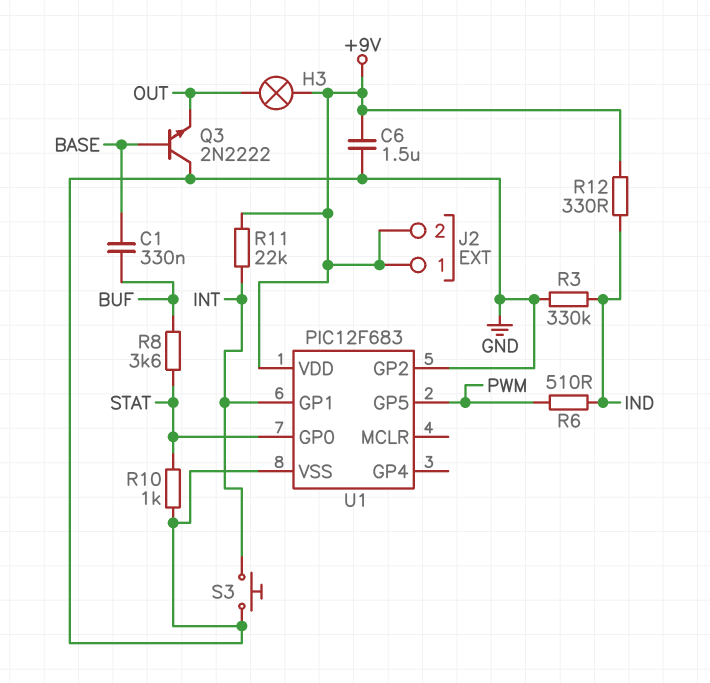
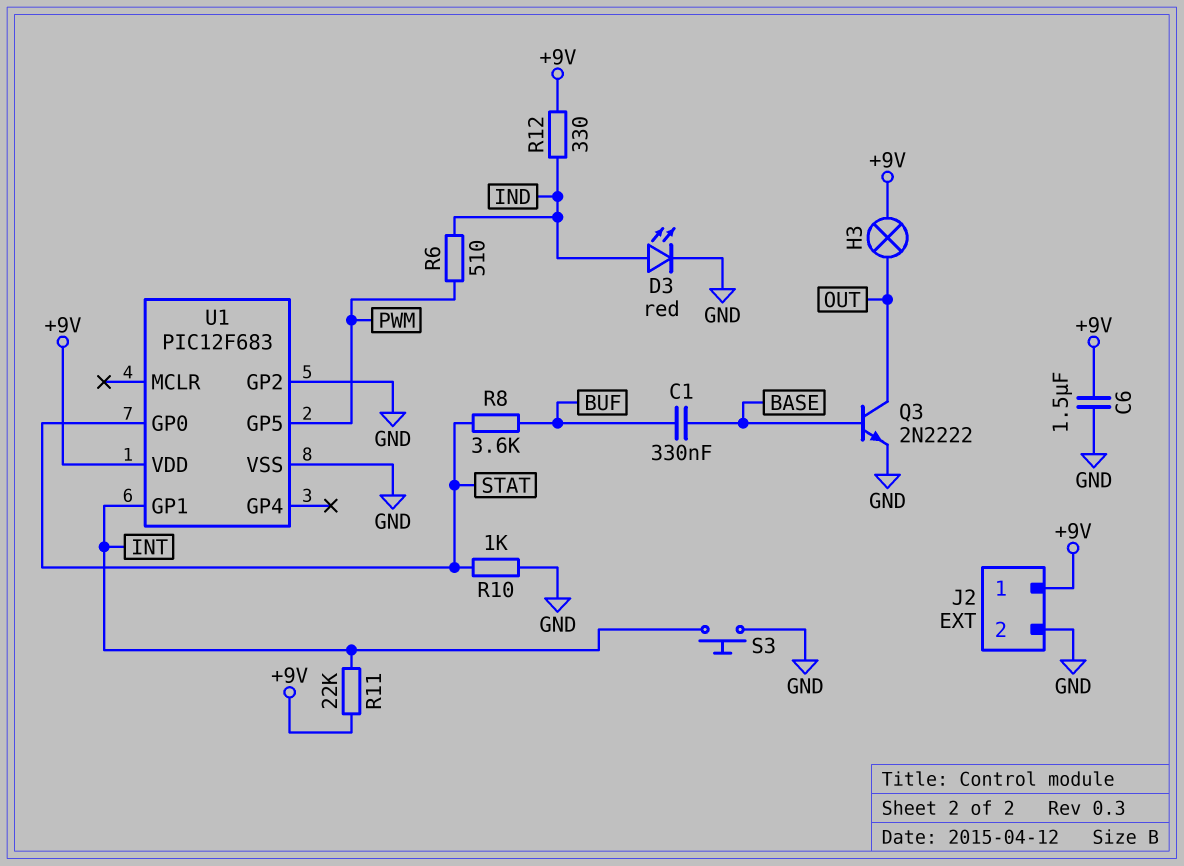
D3: none -> LED red (A IND, K GND)
J2 pin 2: +9V -> GND
Q3: NPN 2N2222 (B BASE, C GND, E OUT) -> NPN 2N2222 (B BASE, C OUT, E GND)
R3: 330k (GND, IND) -> none

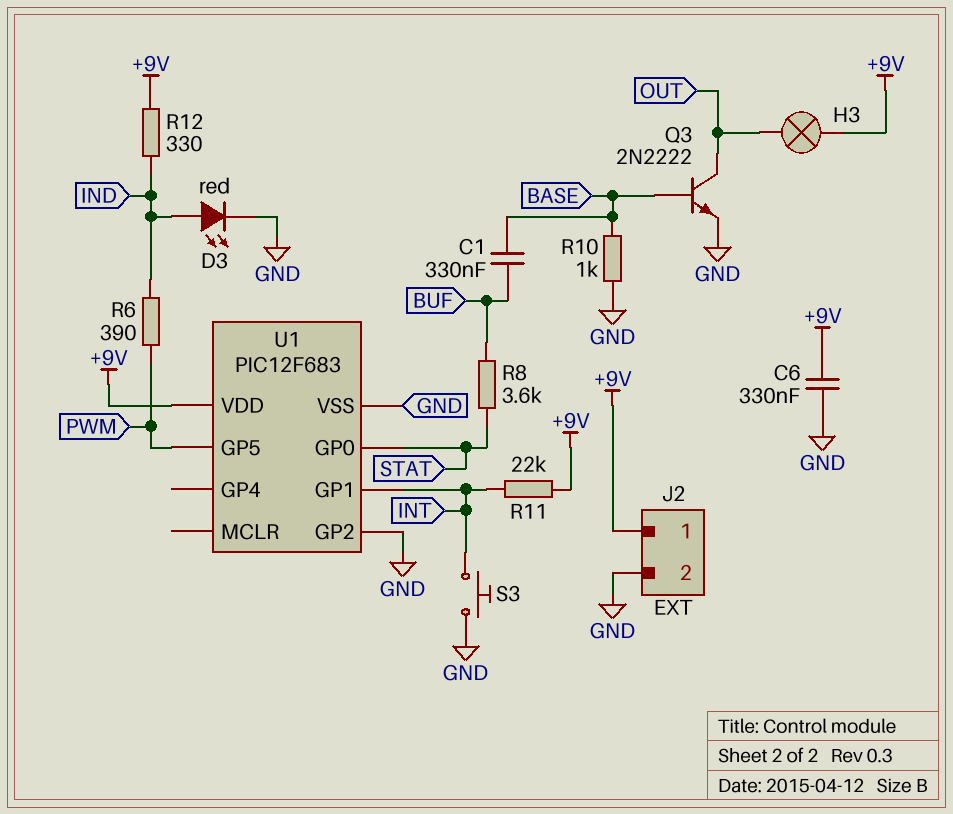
C6: 1.5uF (+9V, GND) -> 330nF (+9V, GND)
R6: 510 (IND, PWM) -> 390 (IND, PWM)
R10: 1k (GND, STAT) -> 1k (BASE, GND)

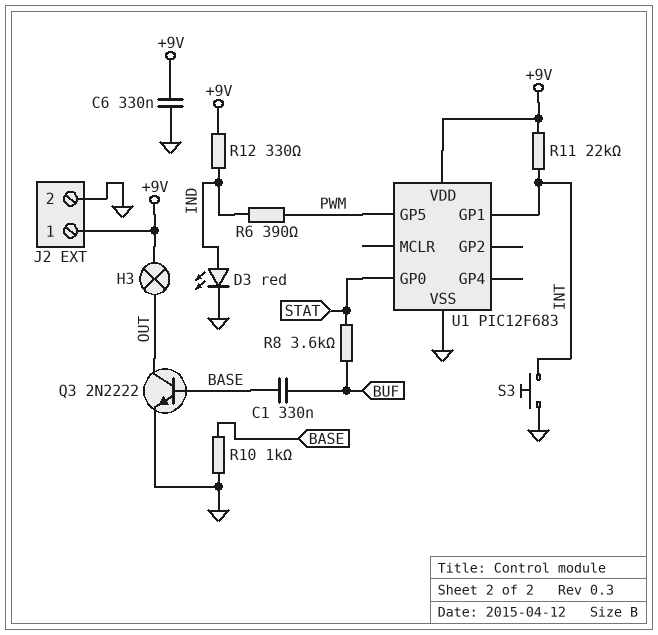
U1 pin GP2: GND -> none

